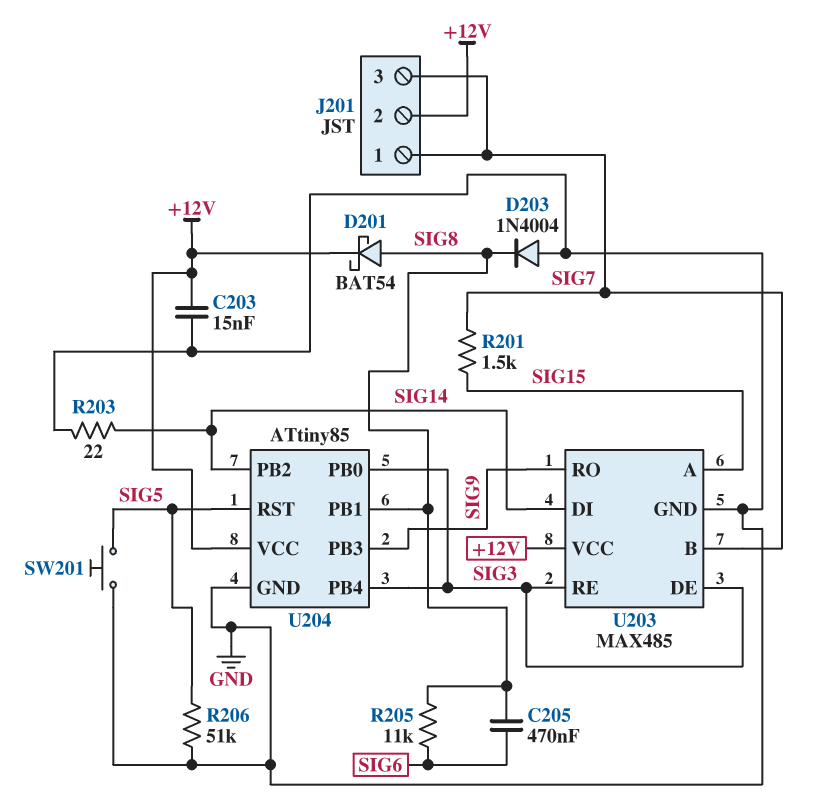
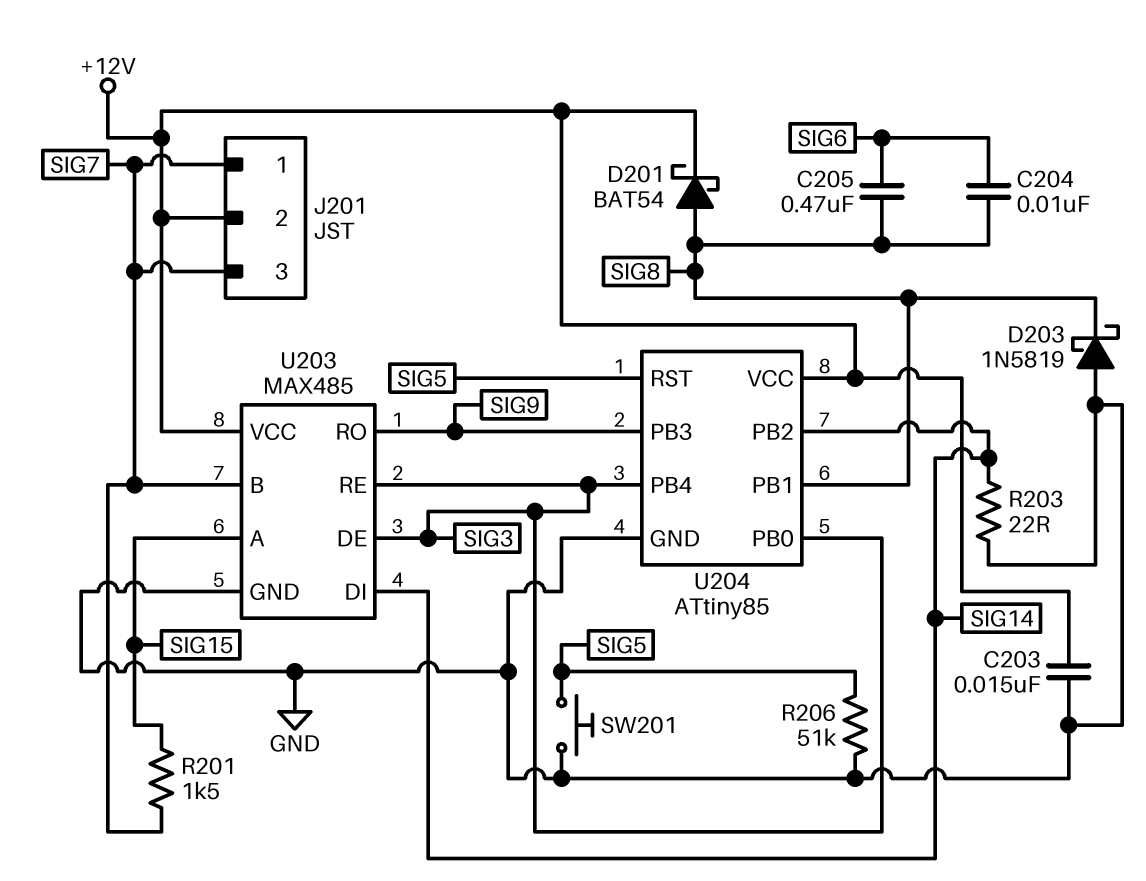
C204: none -> 10nF (SIG6, SIG8)
D203: diode 1N4004 (A GND, K SIG8) -> schottky 1N5819 (A GND, K SIG8)
R205: 11k (SIG6, SIG8) -> none

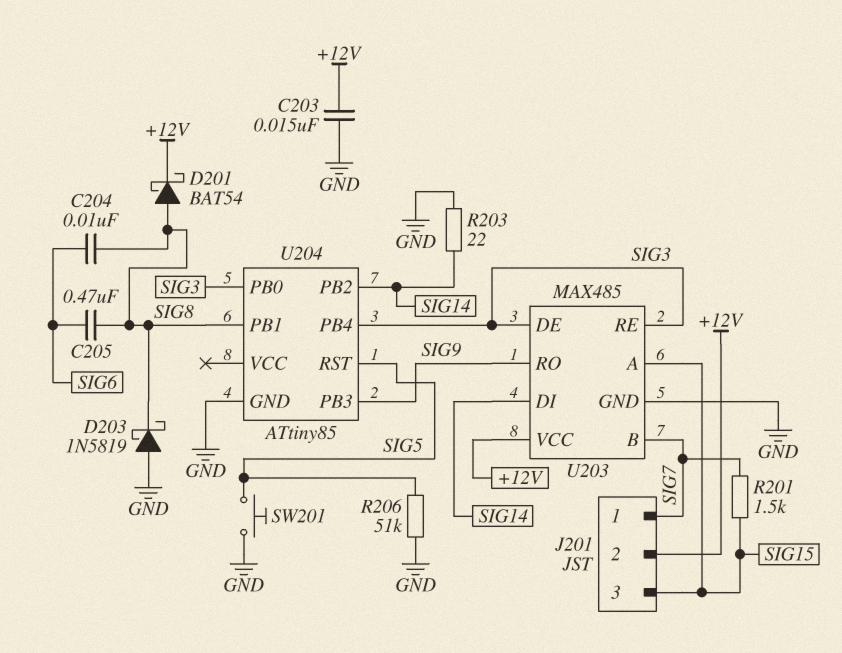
J201 pin 3: SIG7 -> SIG15
U204 pin VCC: +12V -> none

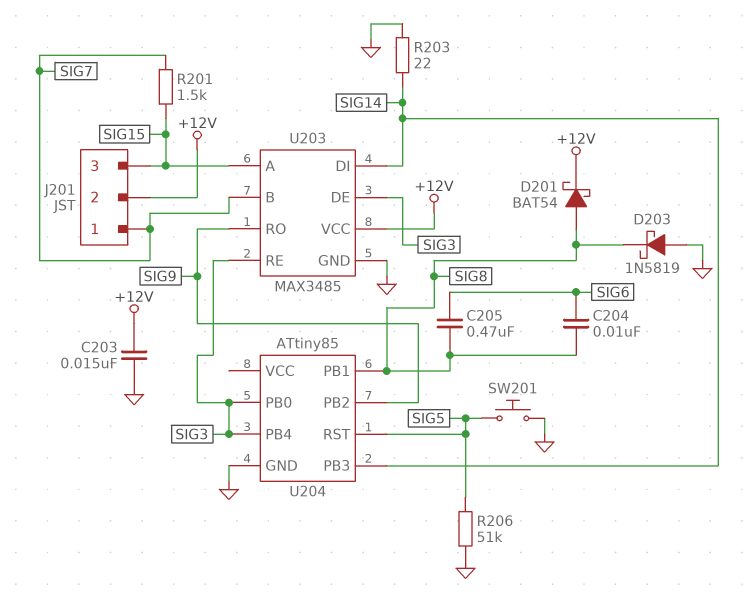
U203: MAX485 -> MAX3485
U204 pin PB2: SIG14 -> SIG9
U204 pin PB3: SIG9 -> SIG14

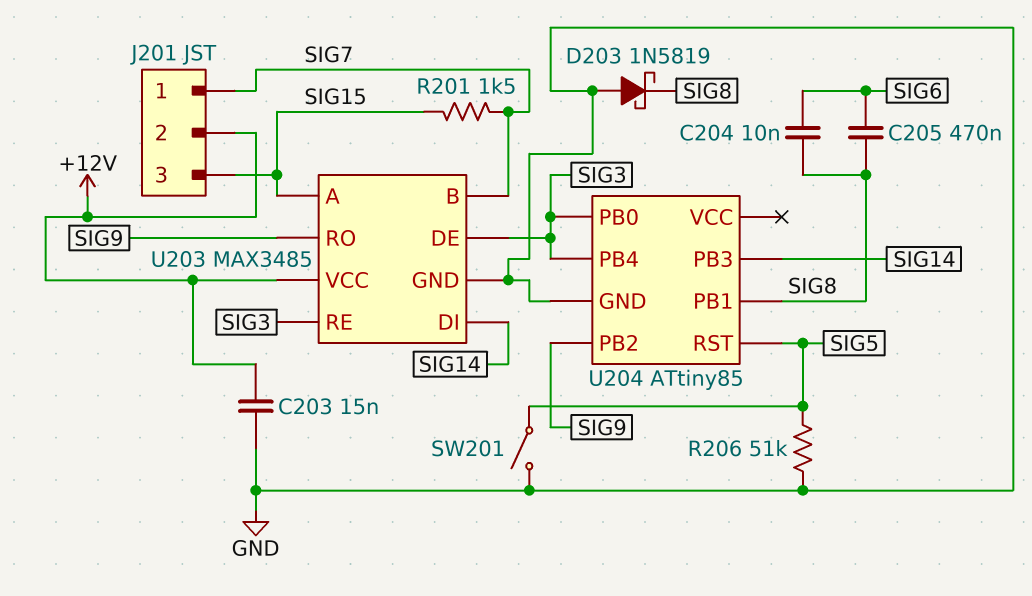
D201: schottky BAT54 (A SIG8, K +12V) -> none
R203: 22 (GND, SIG14) -> none
SW201: button (GND, SIG5) -> switch (GND, SIG5)

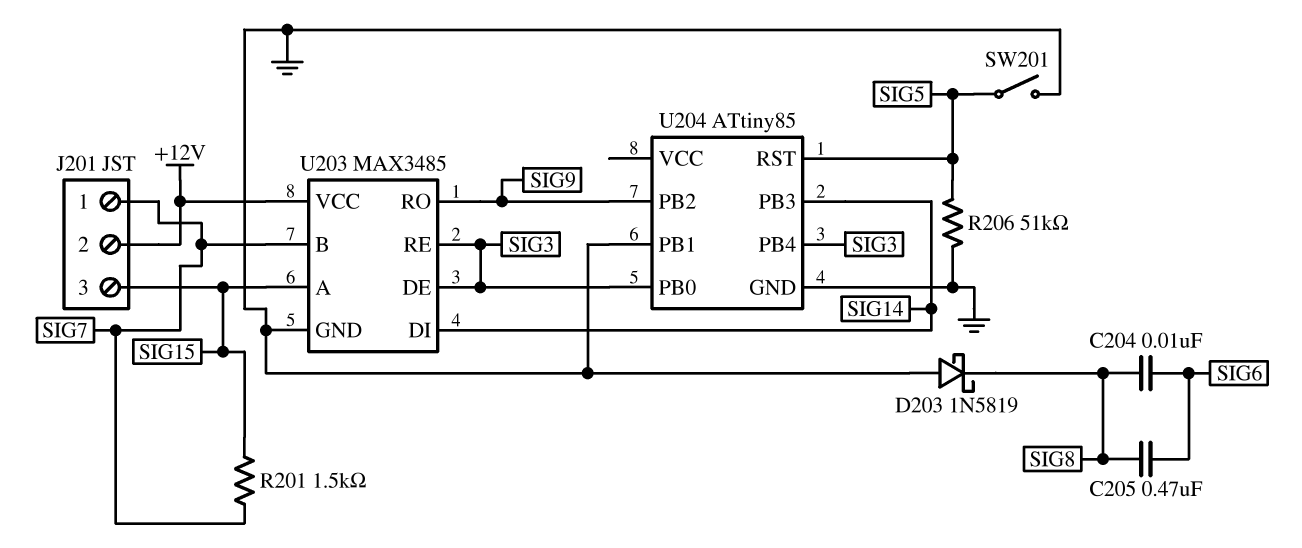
C203: 15nF (+12V, GND) -> none
U204 pin PB1: SIG8 -> GND

